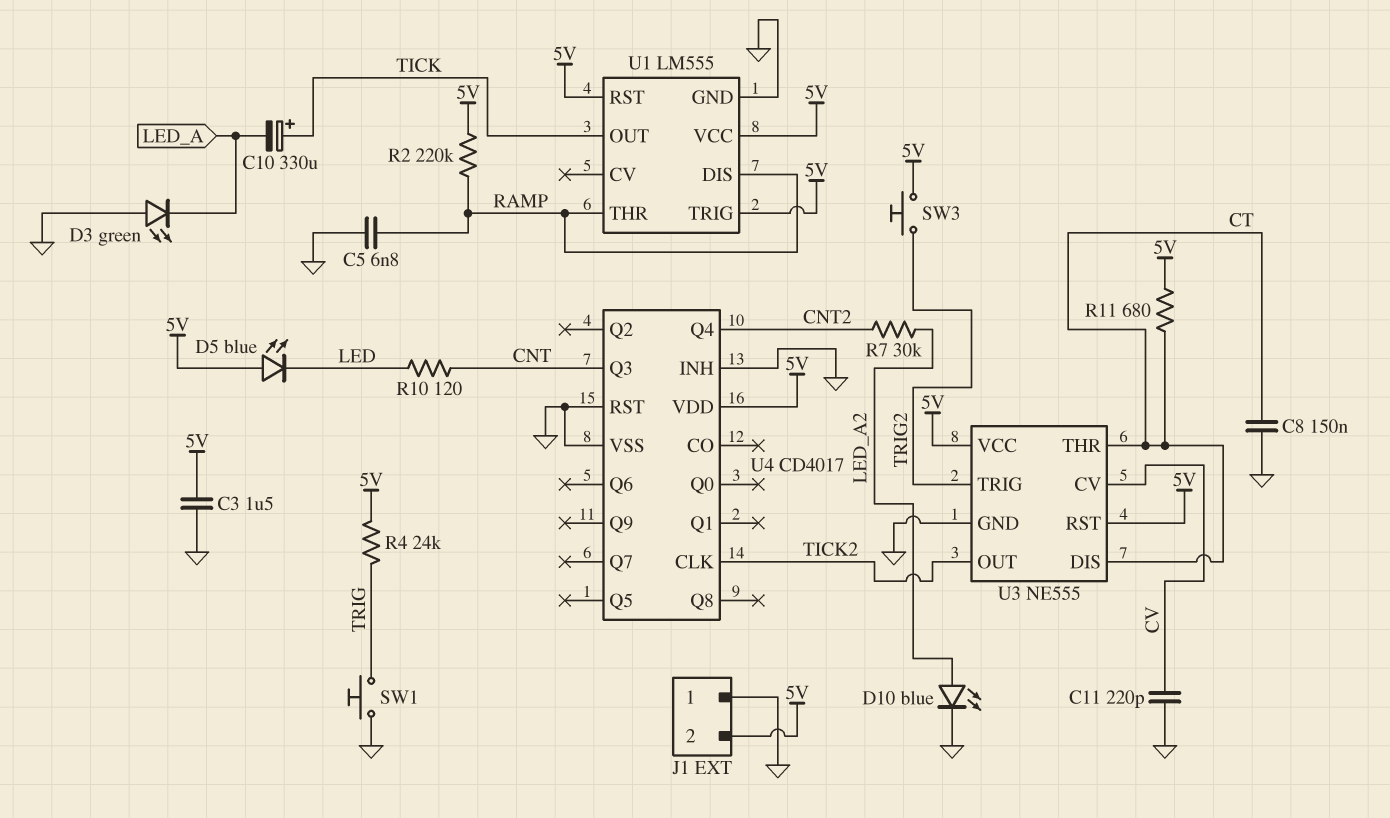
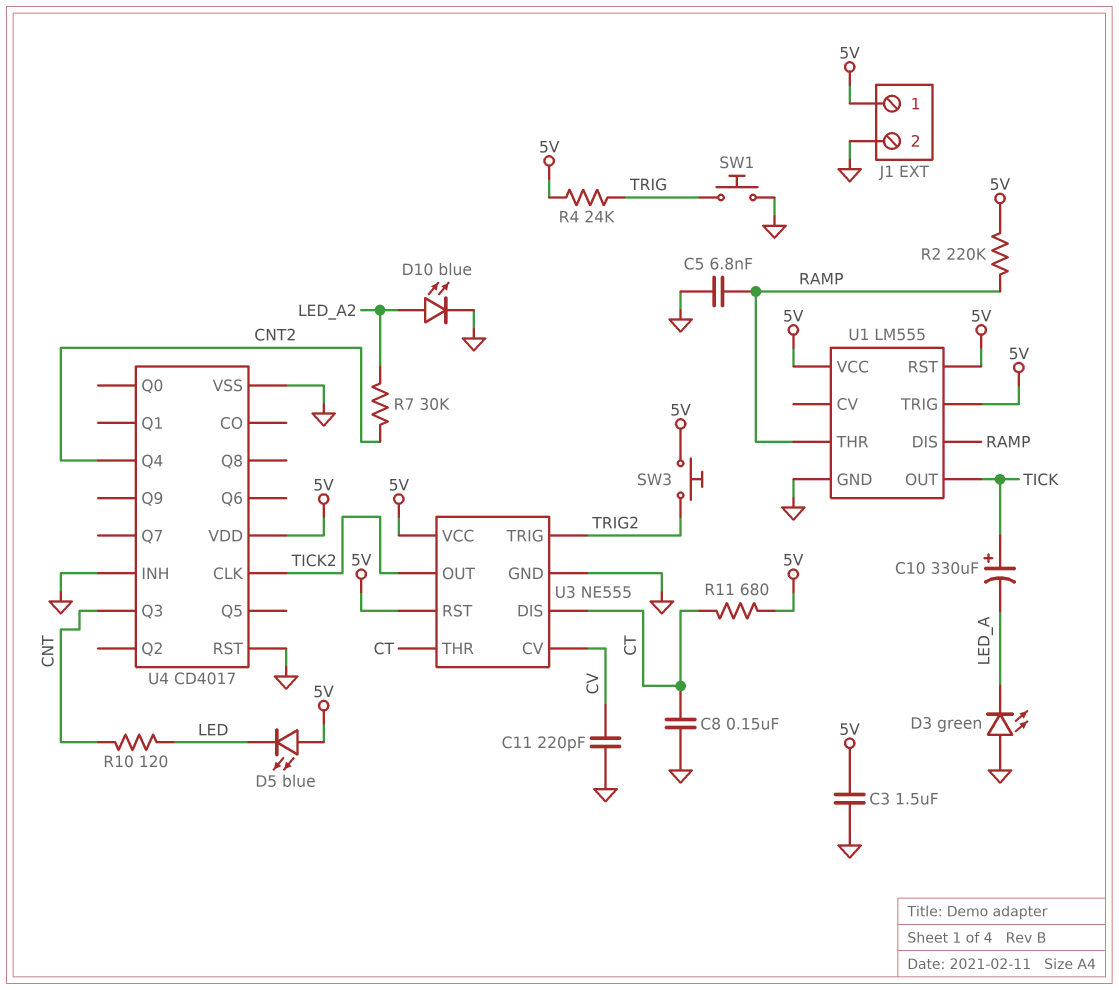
J1 pin 1: GND -> 5V
J1 pin 2: 5V -> GND

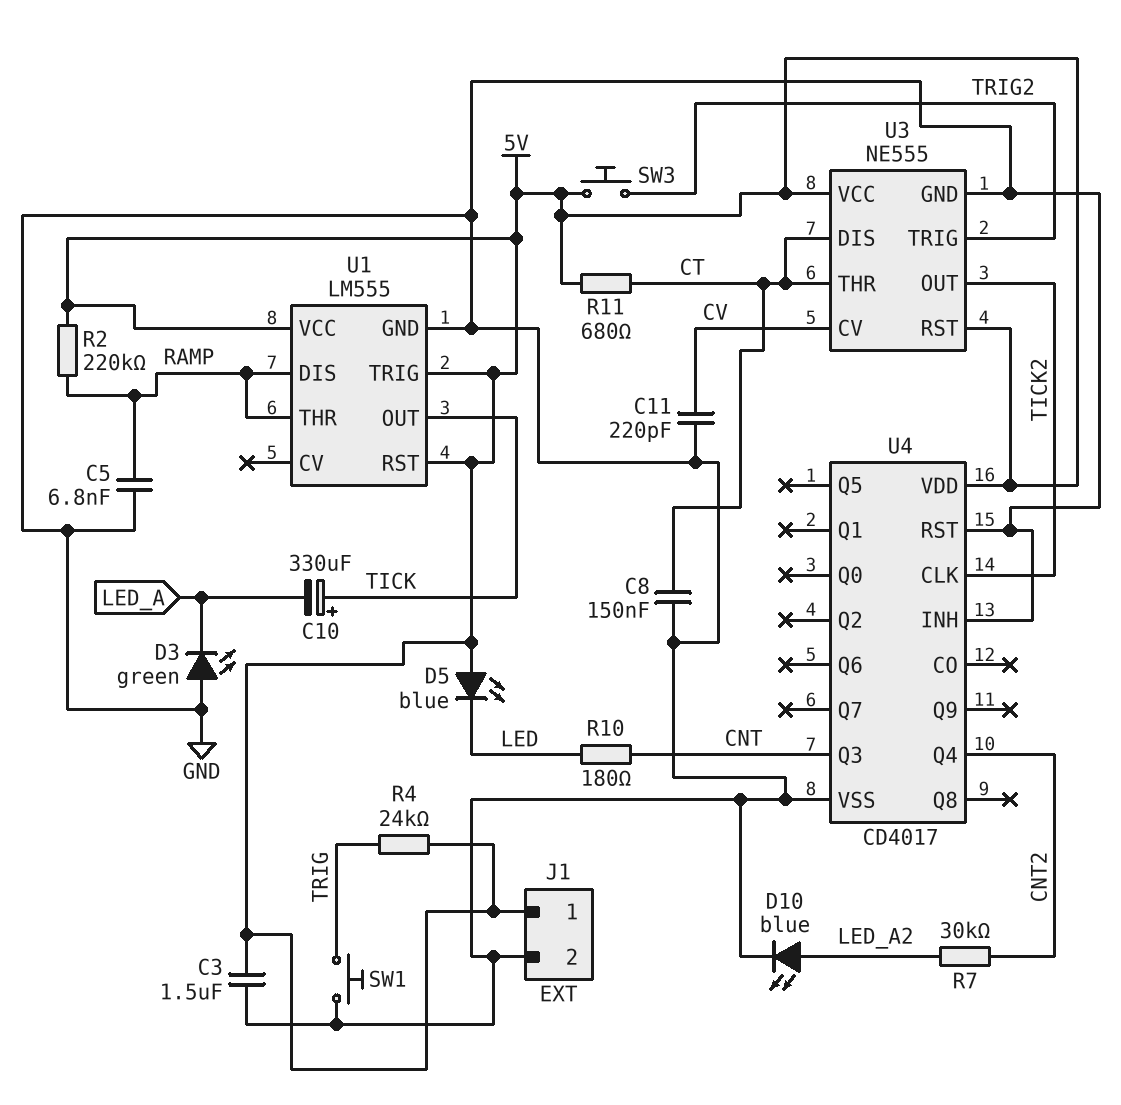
R10: 120 (CNT, LED) -> 180 (CNT, LED)

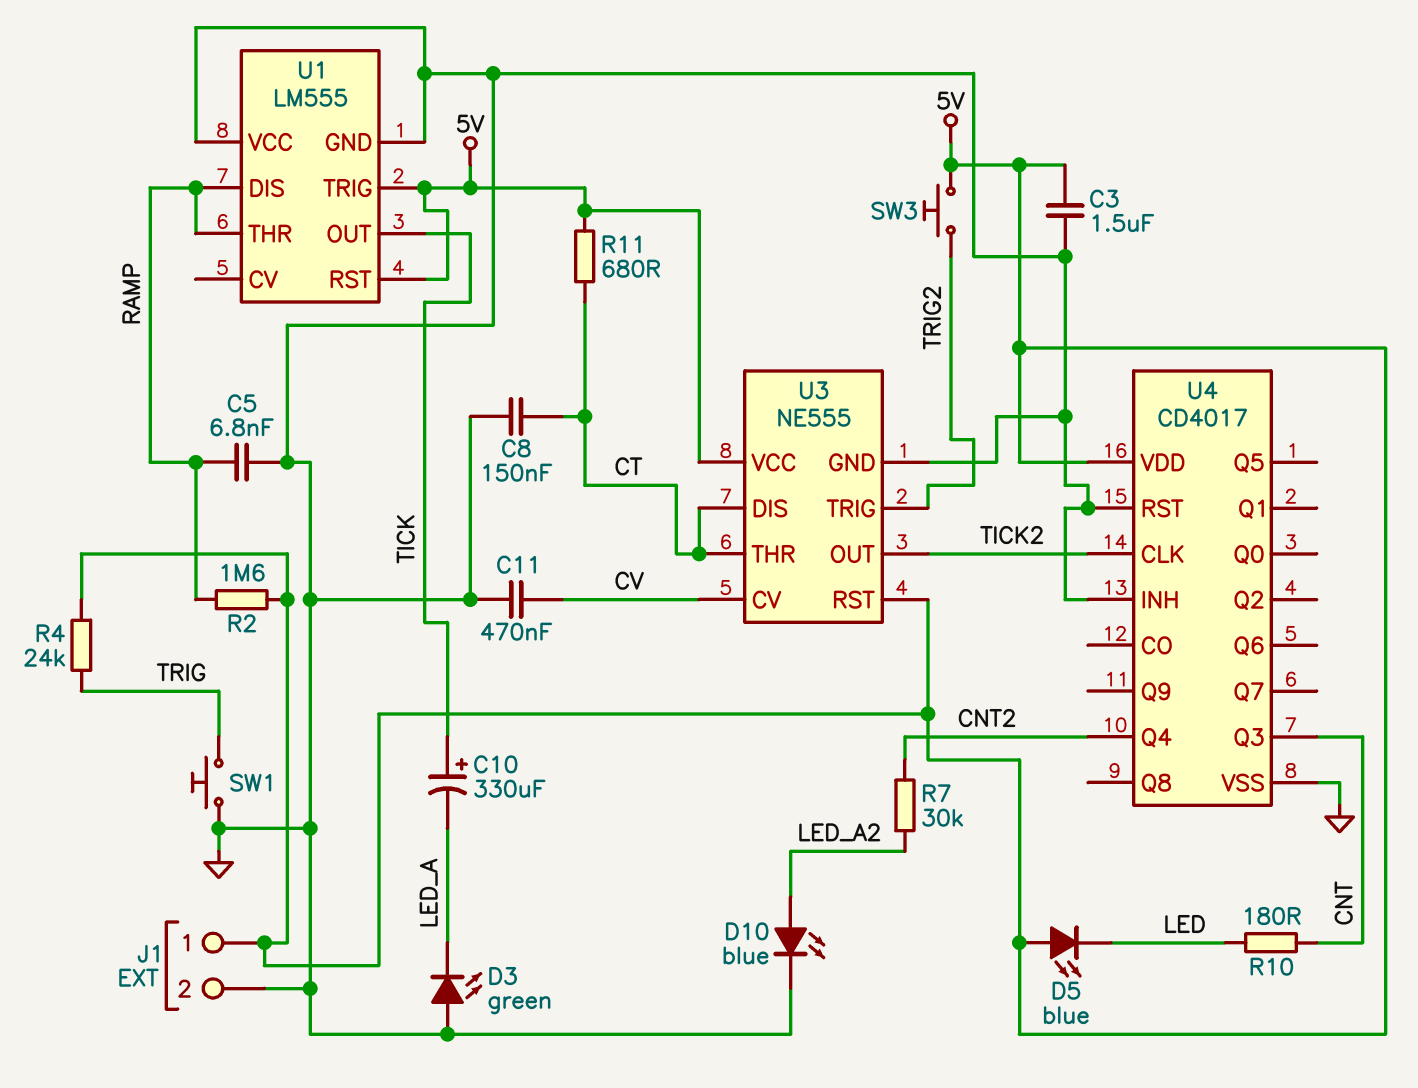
C11: 220pF (CV, GND) -> 470nF (CV, GND)
R2: 220k (5V, RAMP) -> 1.6M (5V, RAMP)
U1 pin VCC: 5V -> GND

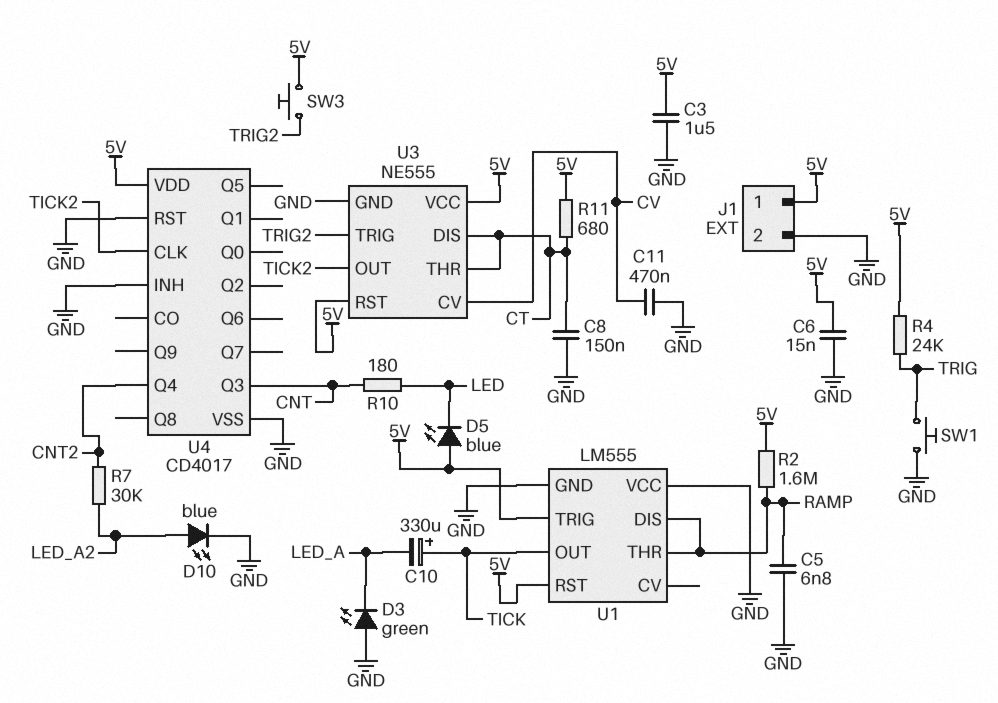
C6: none -> 15nF (5V, GND)

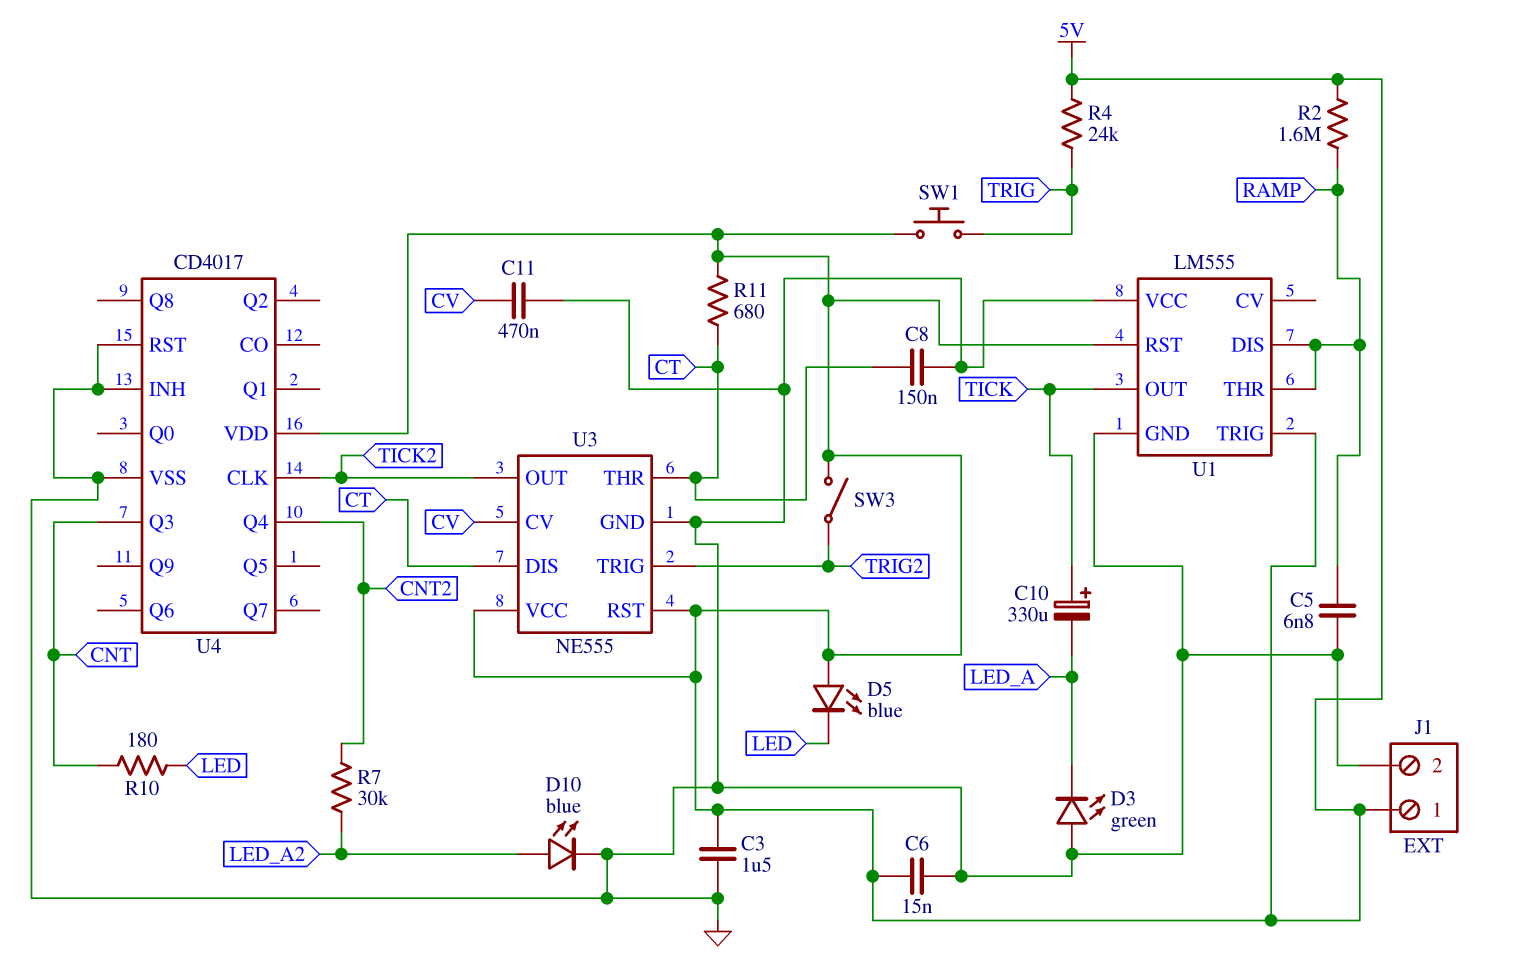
SW1: button (GND, TRIG) -> button (5V, TRIG)
SW3: button (5V, TRIG2) -> switch (5V, TRIG2)

